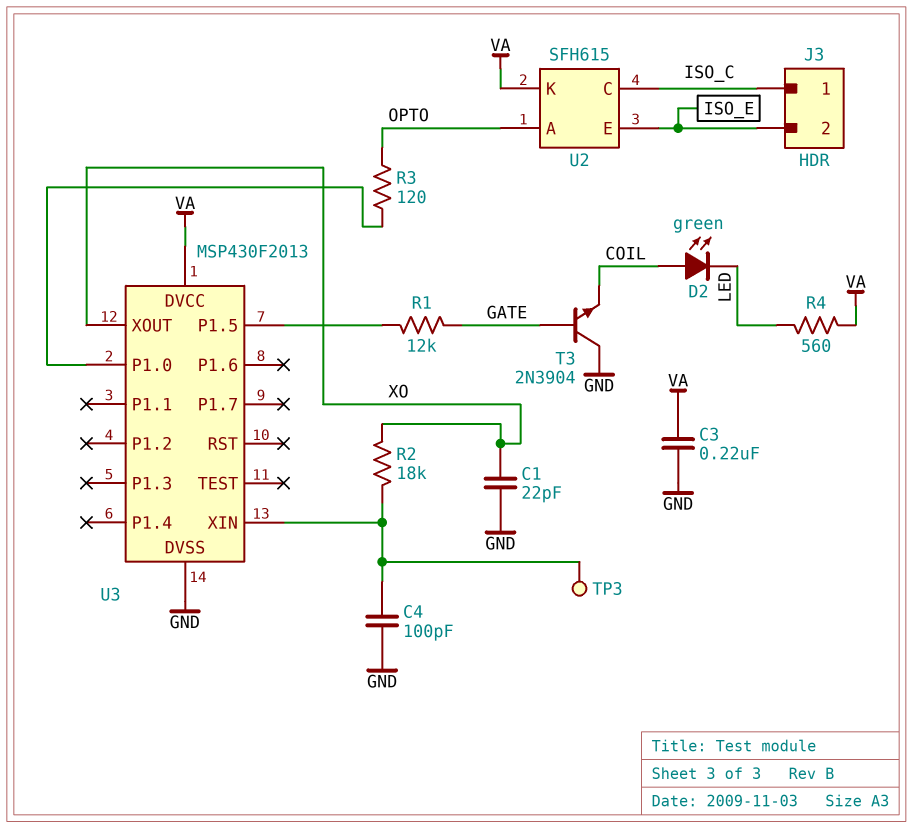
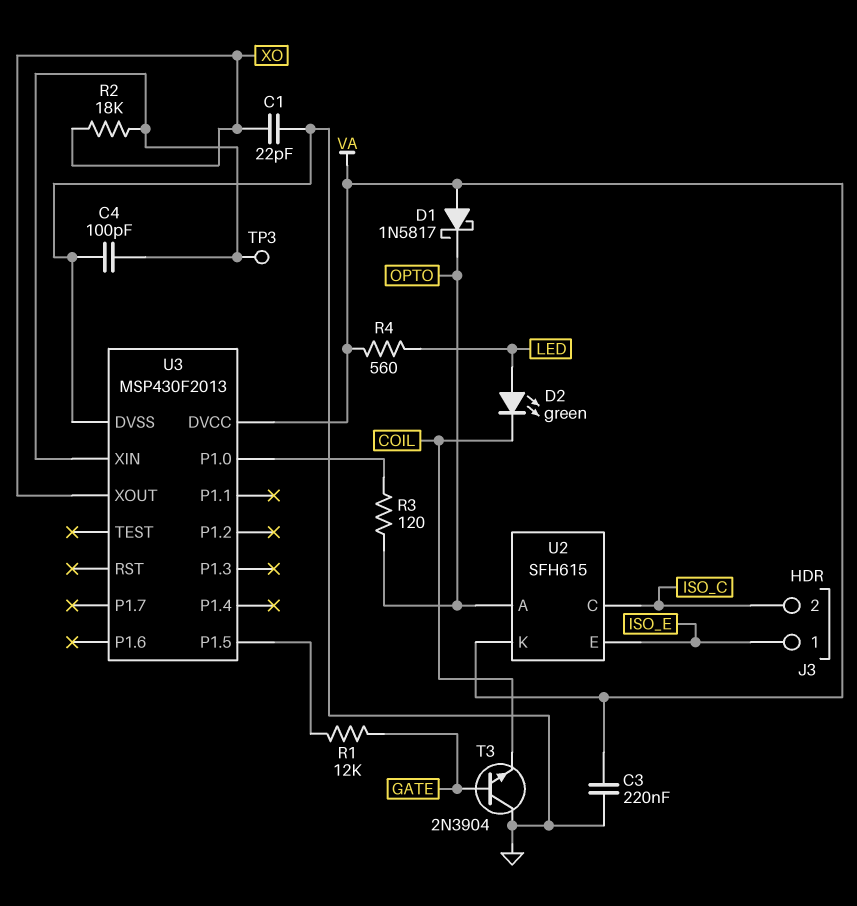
D1: none -> schottky 1N5817 (A VA, K OPTO)
D2: LED green (A COIL, K LED) -> LED green (A LED, K COIL)
J3 pin 1: ISO_C -> ISO_E
J3 pin 2: ISO_E -> ISO_C

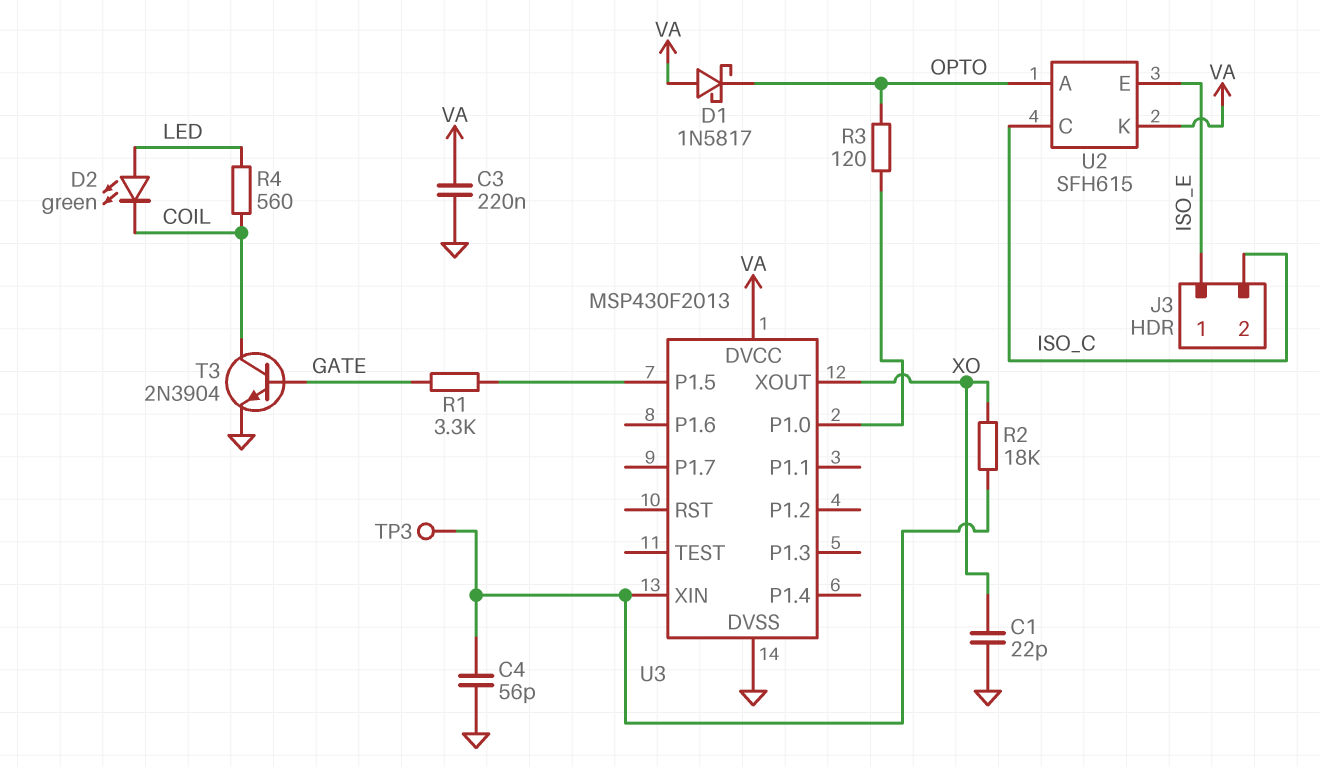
C4: 100pF (GND, U3/XIN) -> 56pF (GND, U3/XIN)
R1: 12k (GATE, U3/P1.5) -> 3.3k (GATE, U3/P1.5)
R4: 560 (LED, VA) -> 560 (COIL, LED)
T3: NPN 2N3904 (B GATE, C GND, E COIL) -> NPN 2N3904 (B GATE, C COIL, E GND)

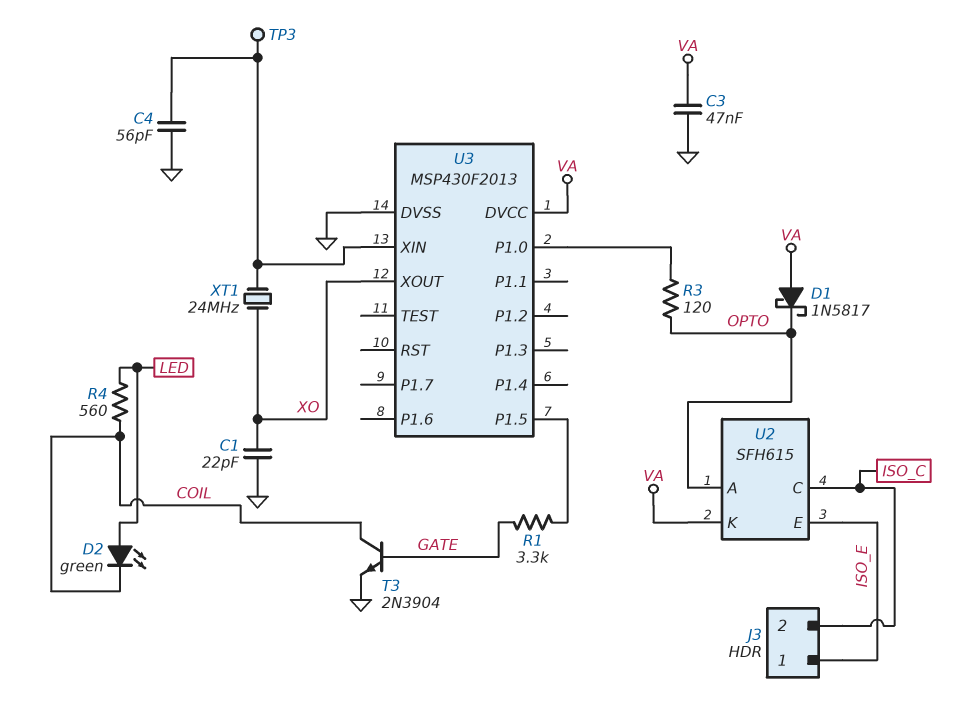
C3: 220nF (GND, VA) -> 47nF (GND, VA)
R2: 18k (U3/XIN, XO) -> none
XT1: none -> 24MHz (U3/XIN, XO)

